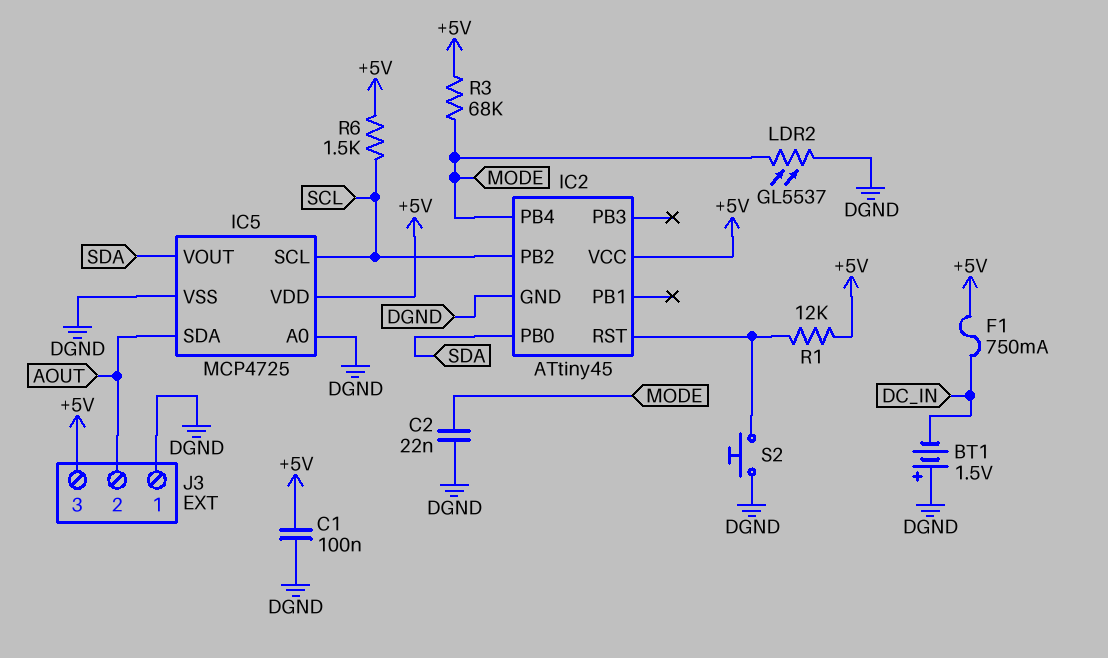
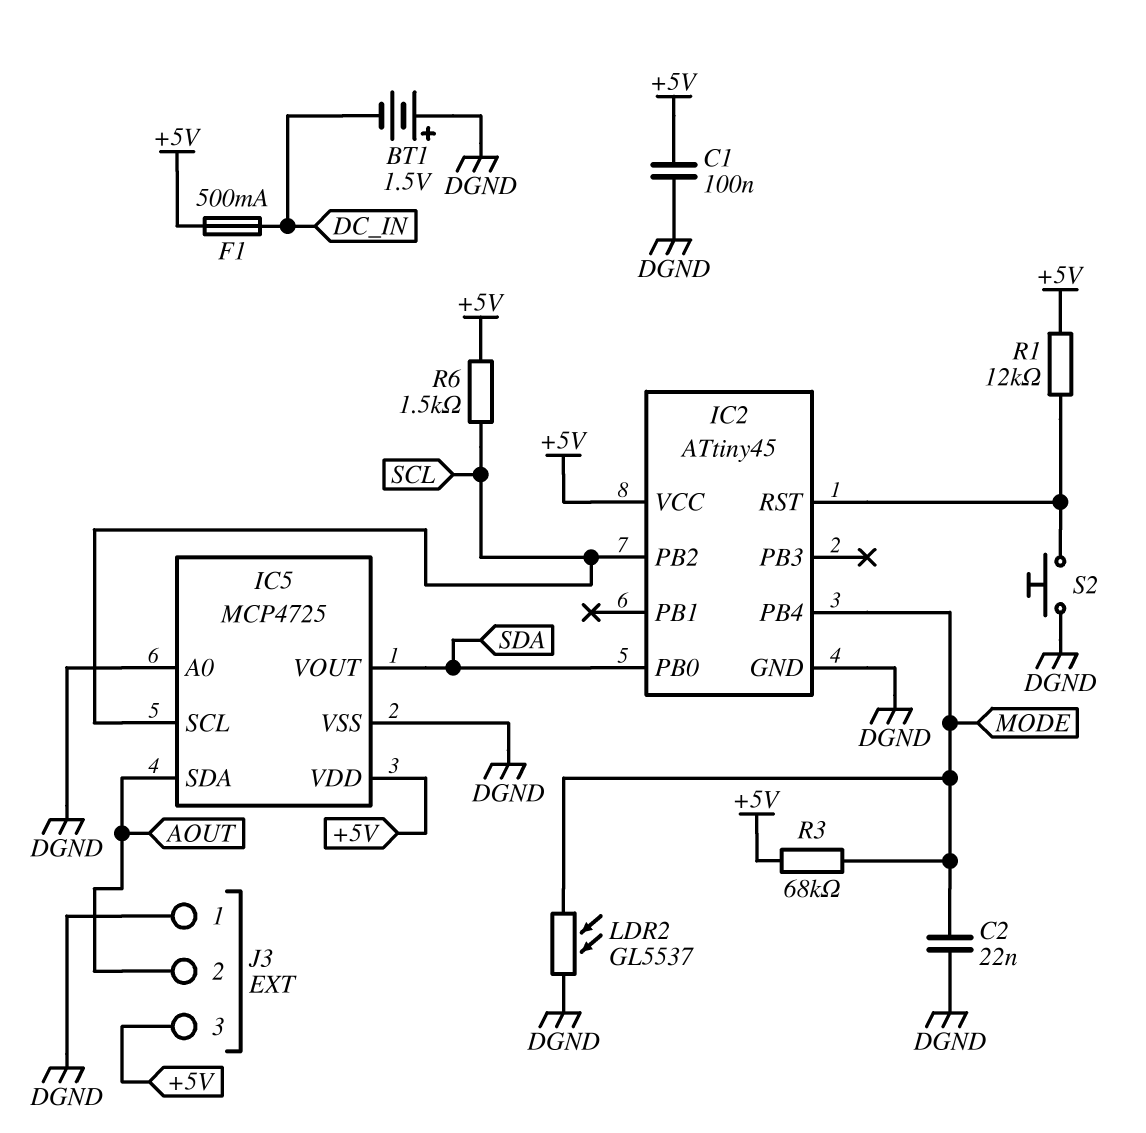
F1: 750mA (+5V, DC_IN) -> 500mA (+5V, DC_IN)

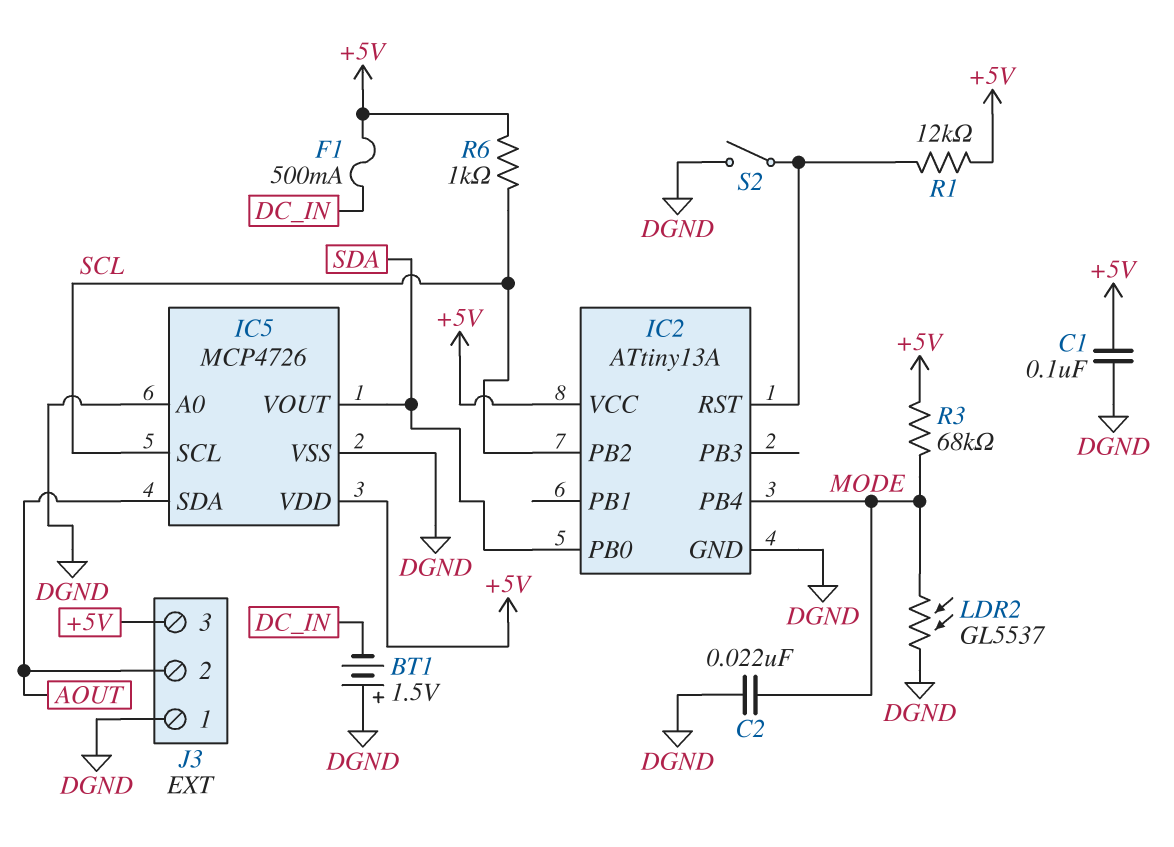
IC2: ATtiny45 -> ATtiny13A
IC5: MCP4725 -> MCP4726
R6: 1.5k (+5V, SCL) -> 1k (+5V, SCL)
S2: button (DGND, IC2/RST) -> switch (DGND, IC2/RST)

